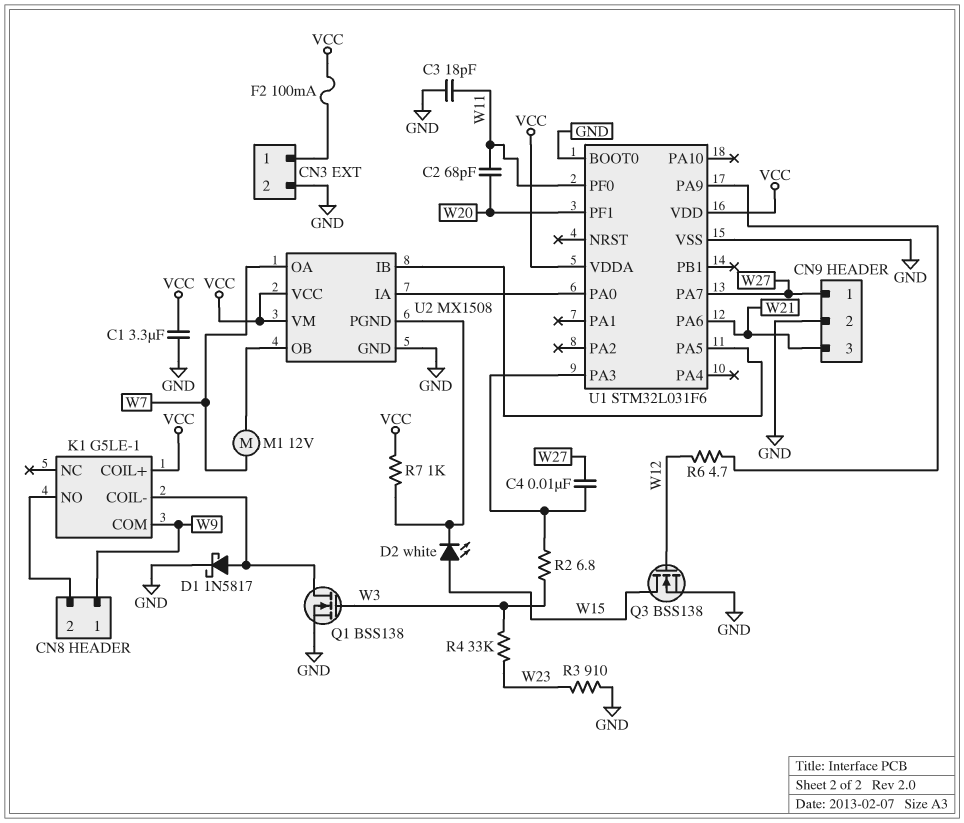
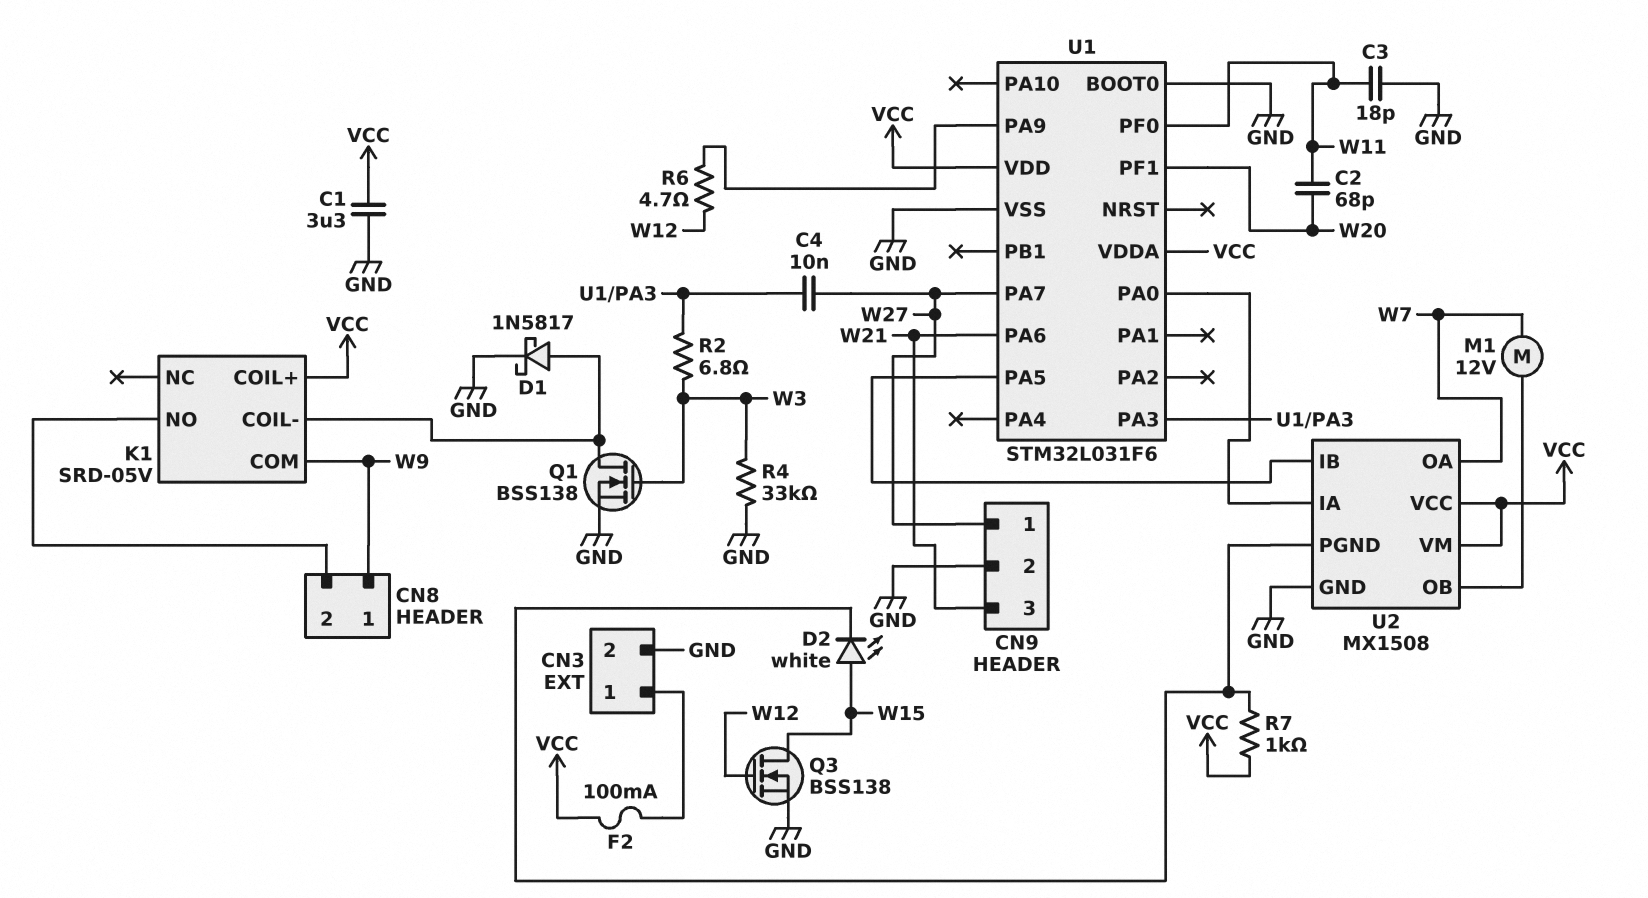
K1: G5LE-1 -> SRD-05V
R3: 910 (GND, W23) -> none
R4: 33k (W3, W23) -> 33k (GND, W3)

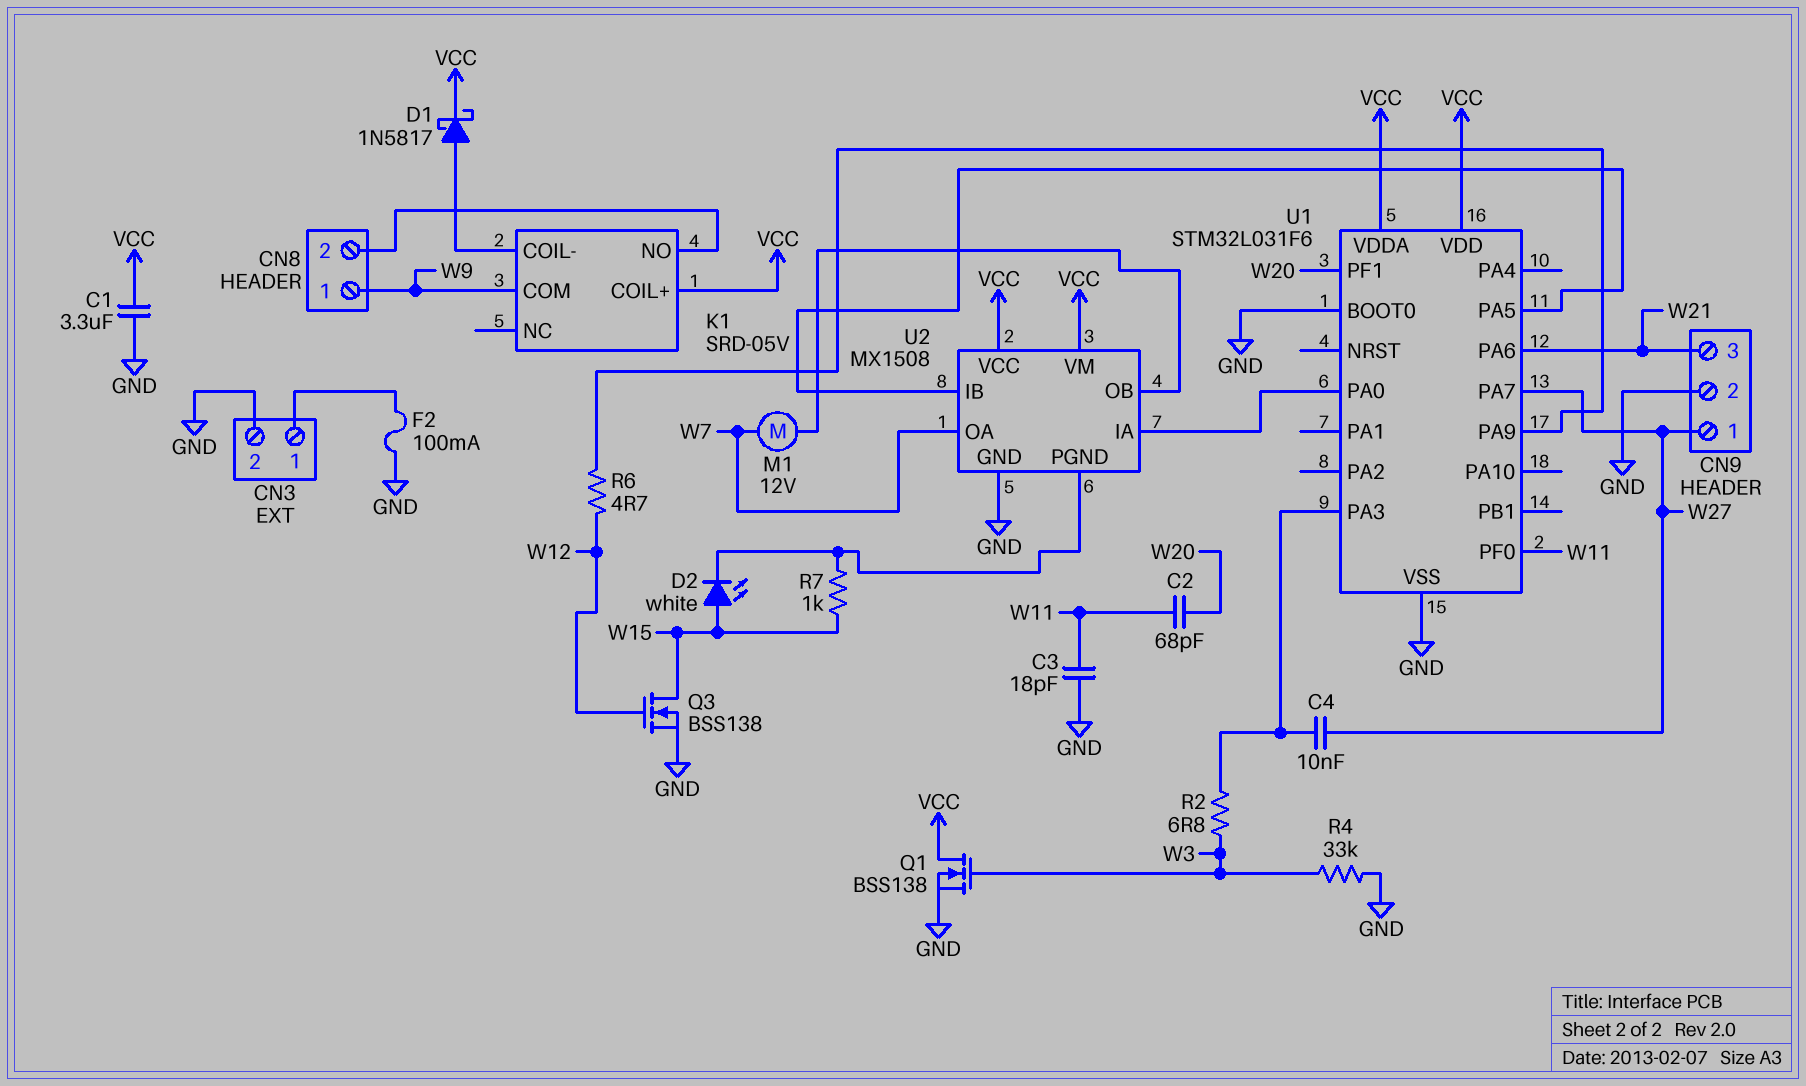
D1: schottky 1N5817 (A K1/COIL-, K GND) -> schottky 1N5817 (A K1/COIL-, K VCC)
F2: 100mA (CN3/1, VCC) -> 100mA (CN3/1, GND)
Q1: NMOS BSS138 (G W3, D K1/COIL-, S GND) -> NMOS BSS138 (G W3, D VCC, S GND)
R7: 1k (U2/PGND, VCC) -> 1k (U2/PGND, W15)

